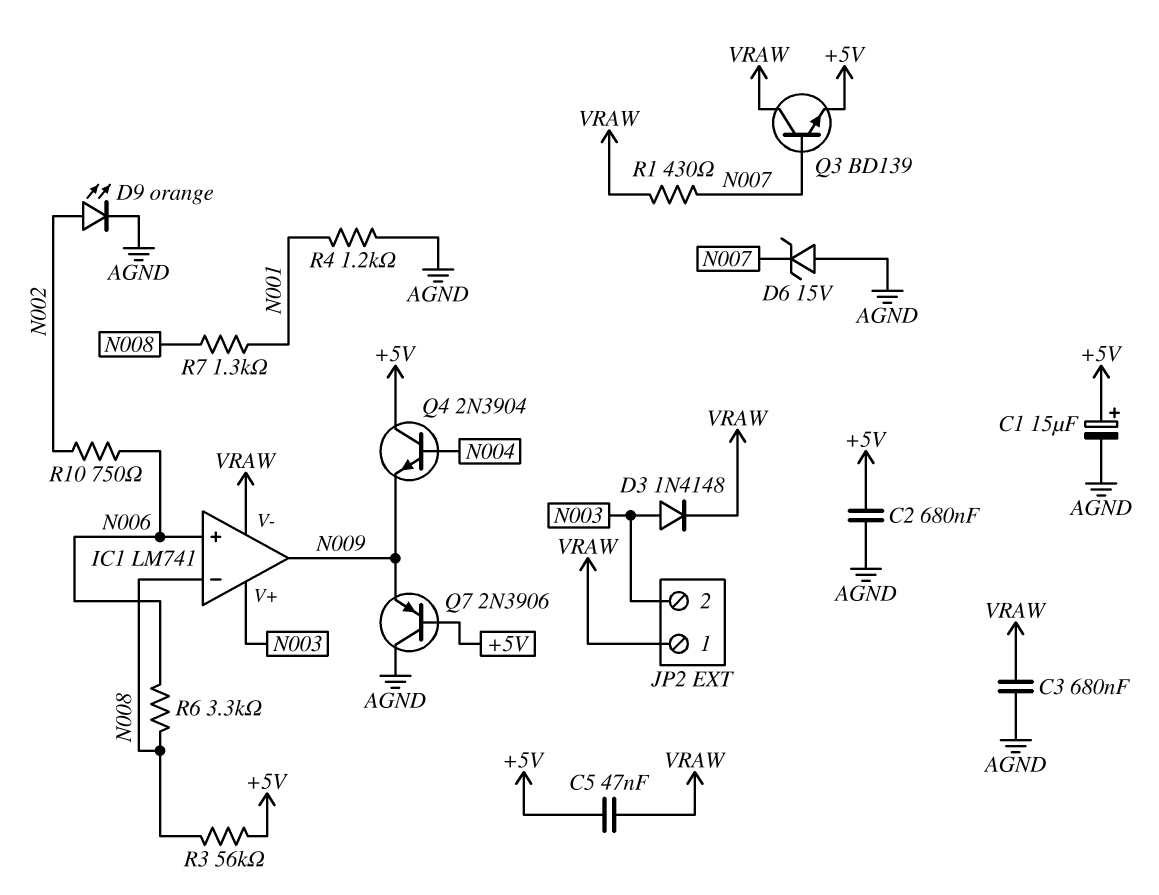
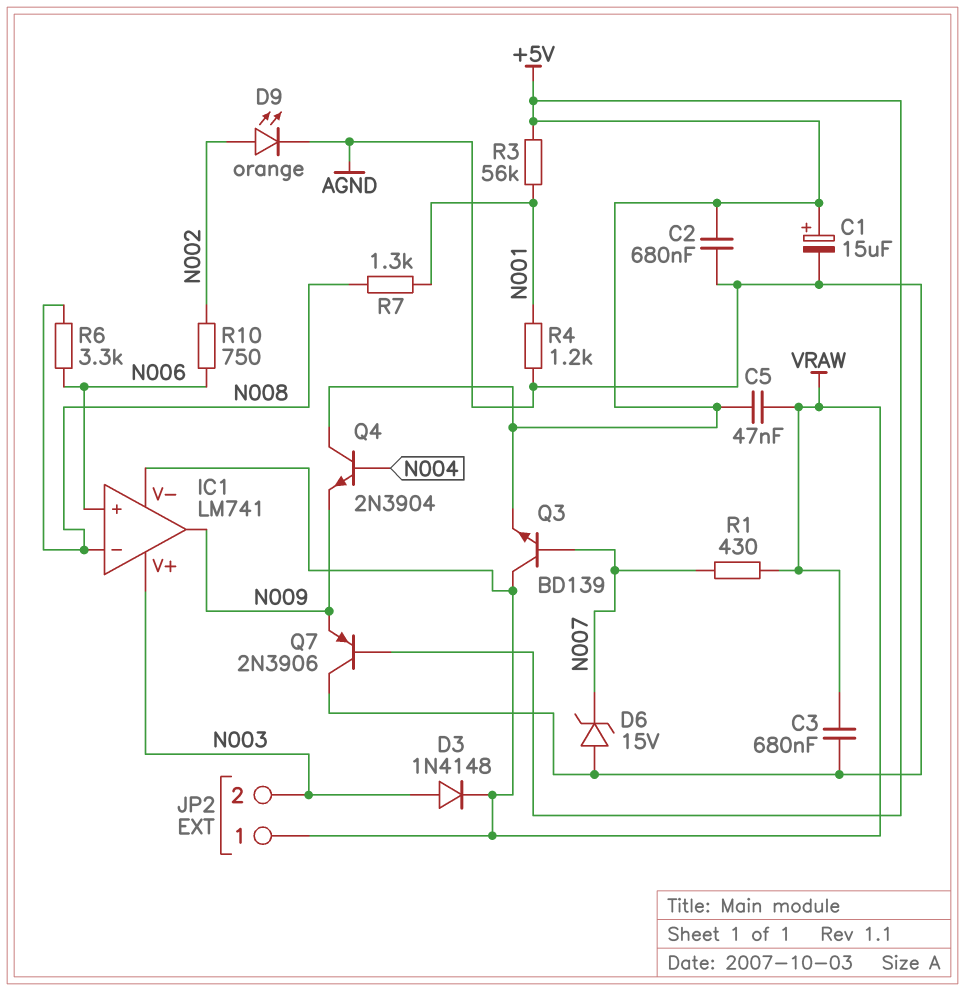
R3: 56k (+5V, N008) -> 56k (+5V, N001)

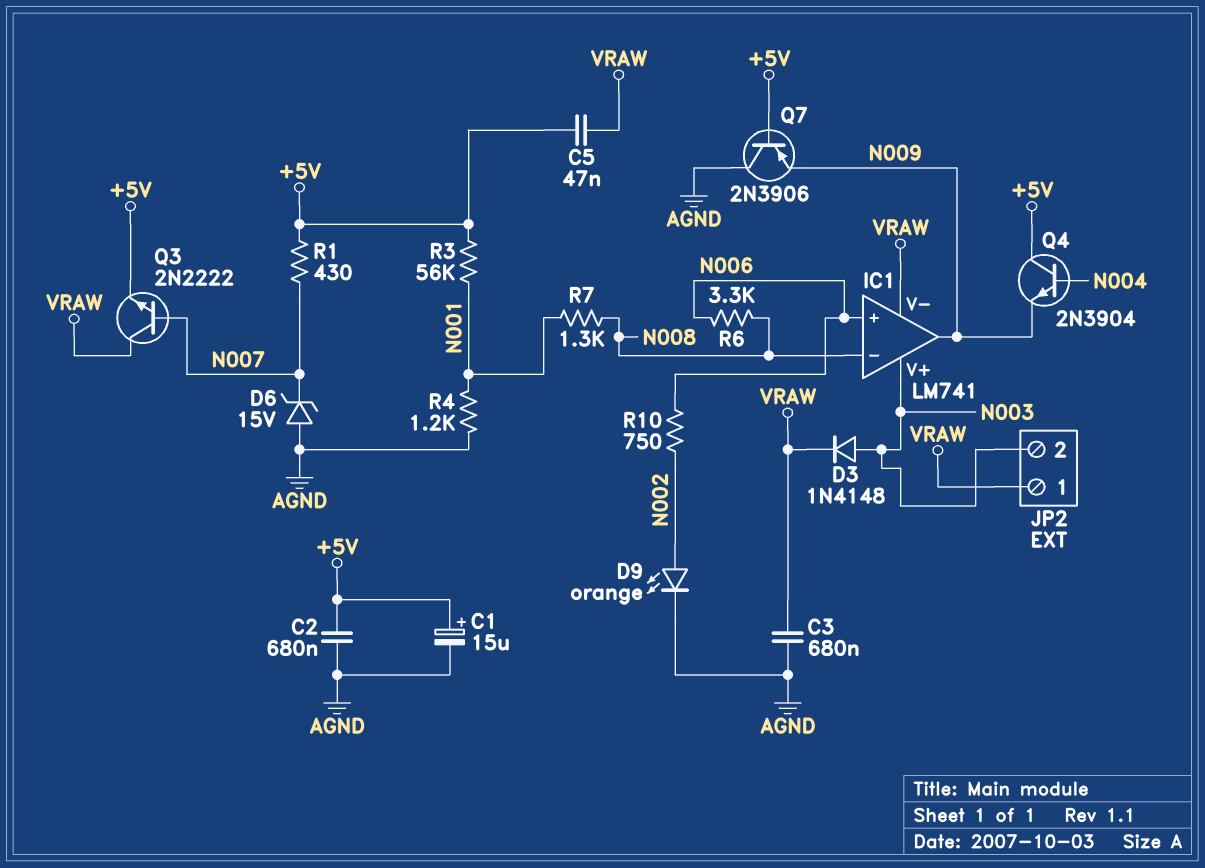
Q3: NPN BD139 (B N007, C VRAW, E +5V) -> NPN 2N2222 (B N007, C VRAW, E +5V)
R1: 430 (N007, VRAW) -> 430 (+5V, N007)

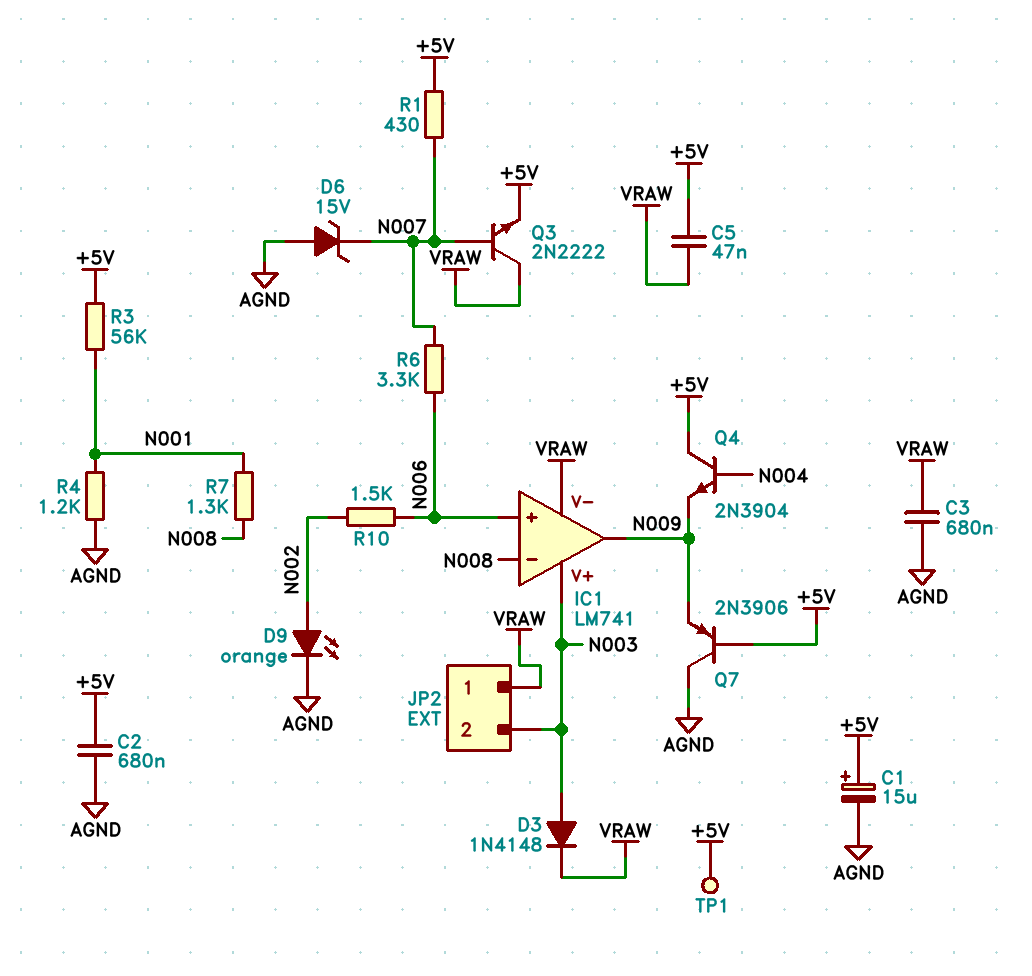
R6: 3.3k (N006, N008) -> 3.3k (N006, N007)
R10: 750 (N002, N006) -> 1.5k (N002, N006)
TP1: none -> test point (+5V)

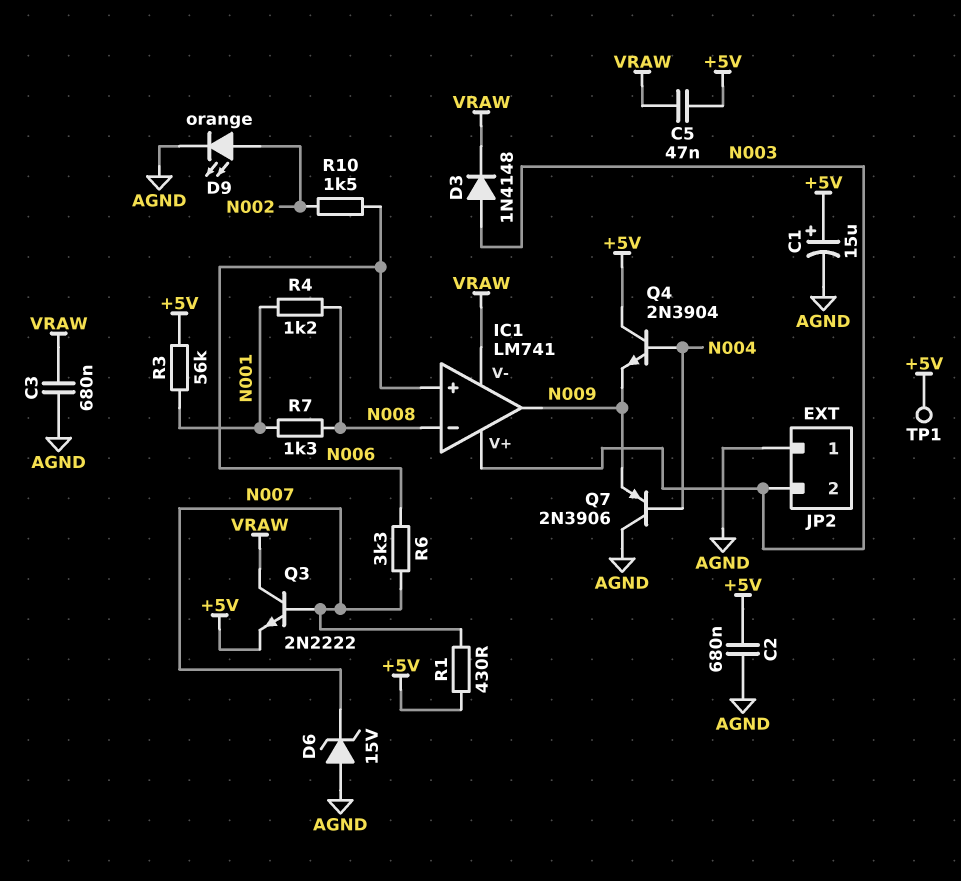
JP2 pin 1: VRAW -> AGND
Q7: PNP 2N3906 (B +5V, C AGND, E N009) -> PNP 2N3906 (B N004, C AGND, E N009)
R4: 1.2k (AGND, N001) -> 1.2k (N001, N008)

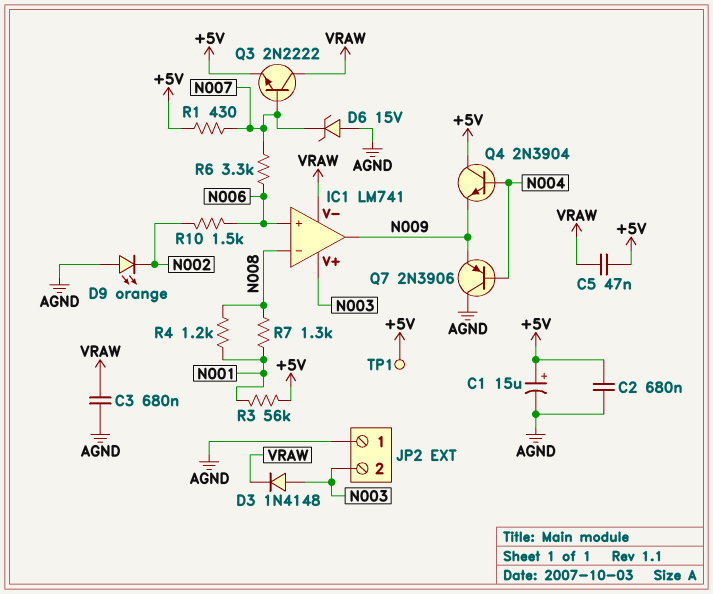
D9: LED orange (A N002, K AGND) -> LED orange (A AGND, K N002)

